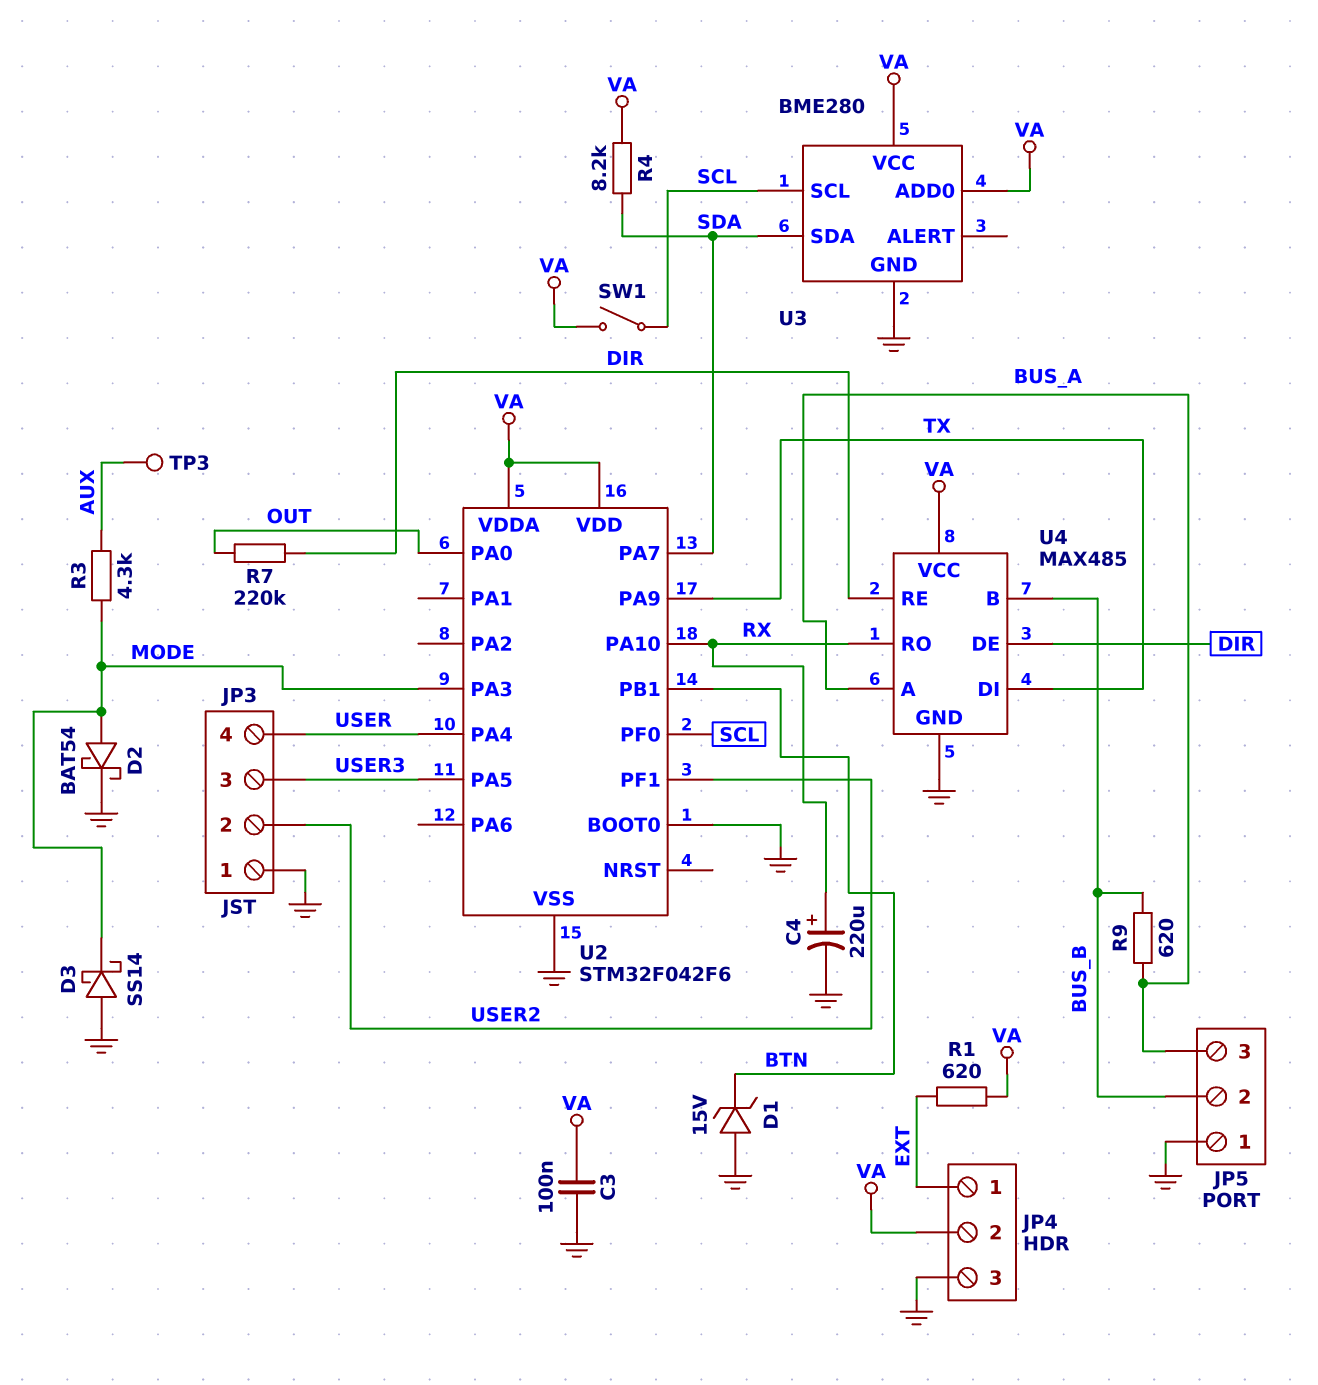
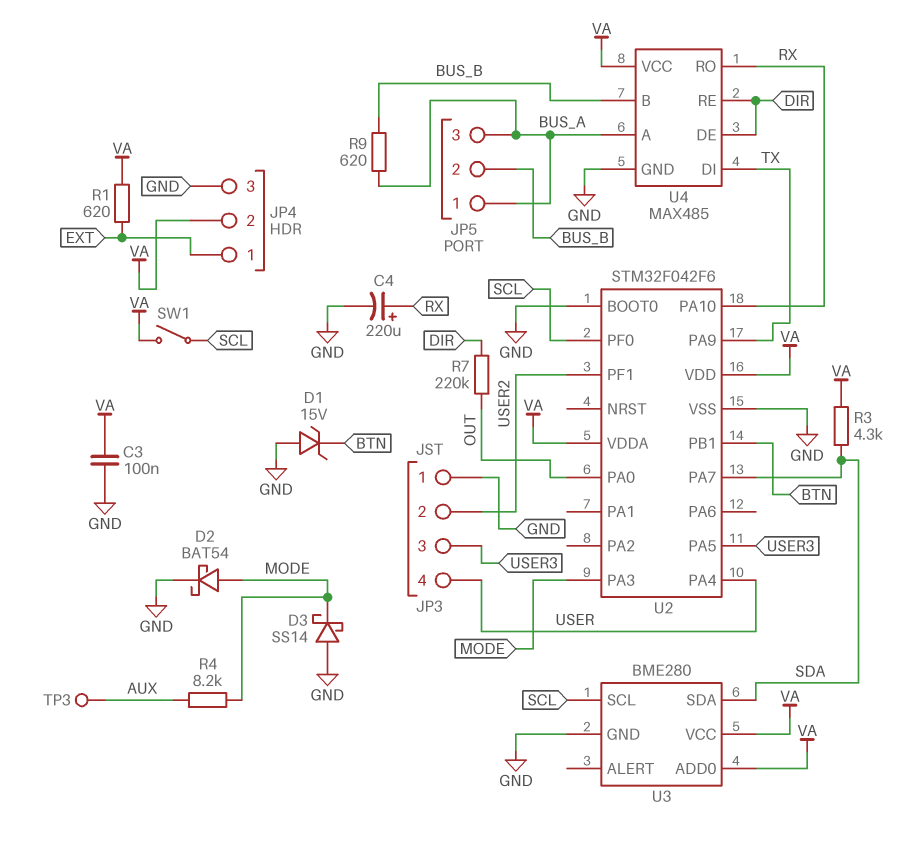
JP5 pin 1: GND -> BUS_A
R3: 4.3k (AUX, MODE) -> 4.3k (SDA, VA)
R4: 8.2k (SDA, VA) -> 8.2k (AUX, MODE)

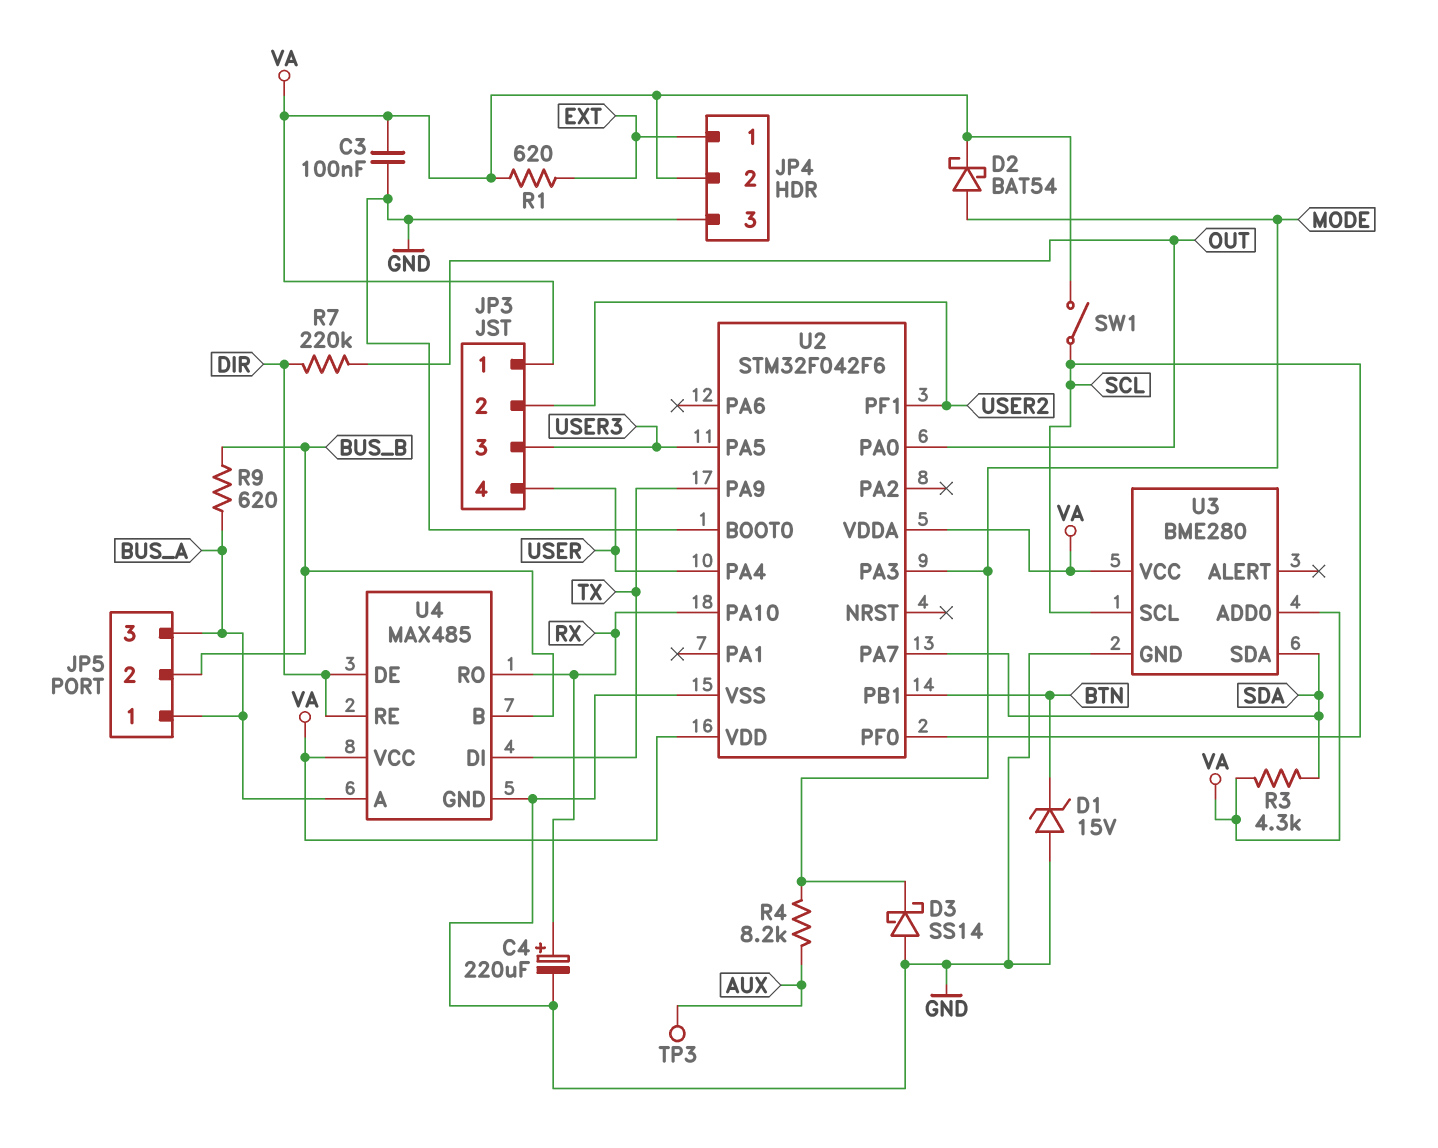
D2: schottky BAT54 (A MODE, K GND) -> schottky BAT54 (A MODE, K VA)
JP3 pin 1: GND -> VA

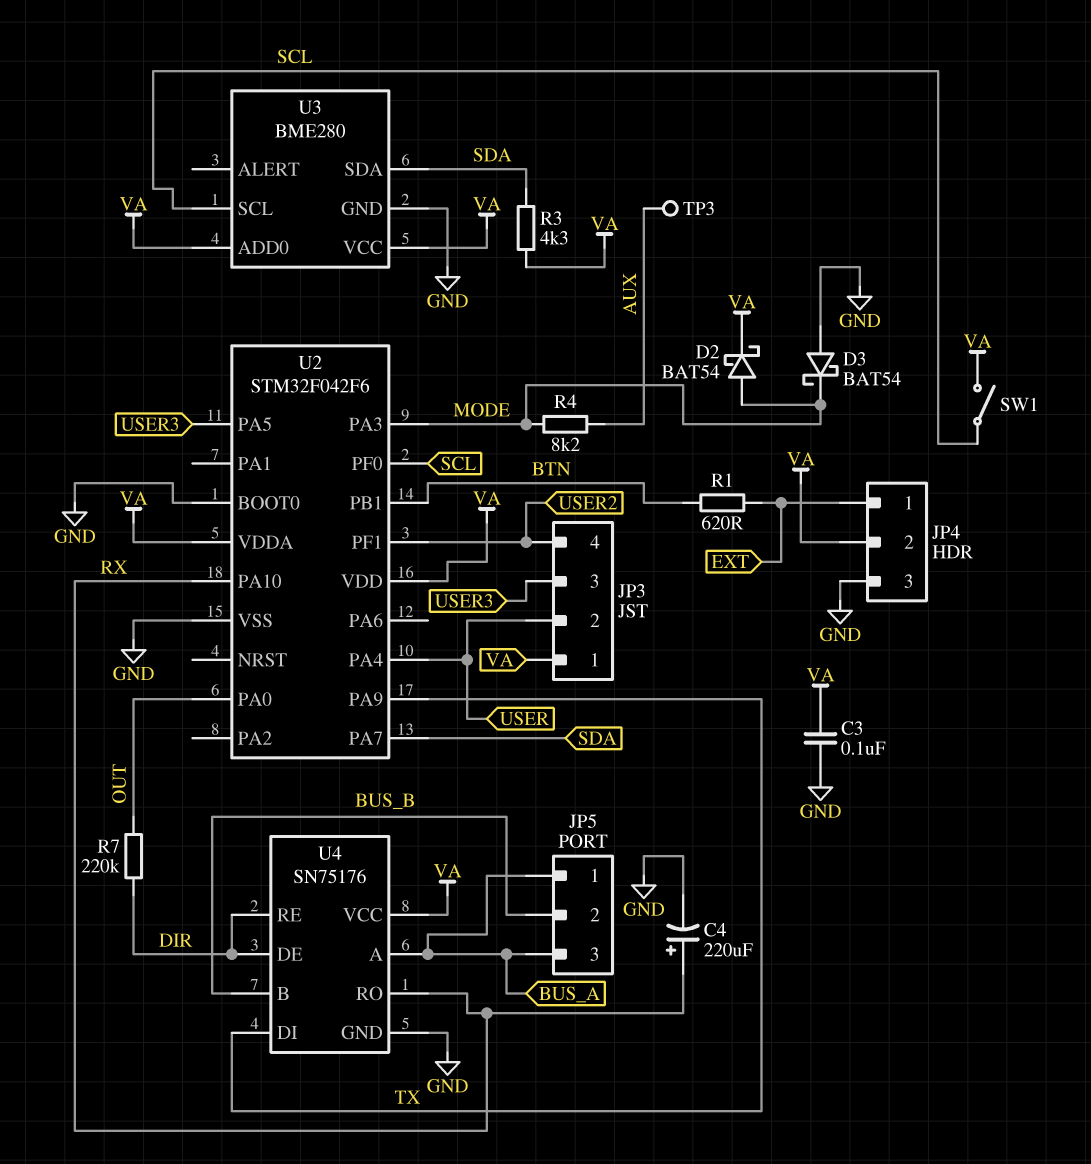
D1: zener 15V (A GND, K BTN) -> none
D3: schottky SS14 (A GND, K MODE) -> schottky BAT54 (A GND, K MODE)
JP3 pin 2: USER2 -> USER
JP3 pin 4: USER -> USER2
R1: 620 (EXT, VA) -> 620 (BTN, EXT)
R9: 620 (BUS_A, BUS_B) -> none
U4: MAX485 -> SN75176

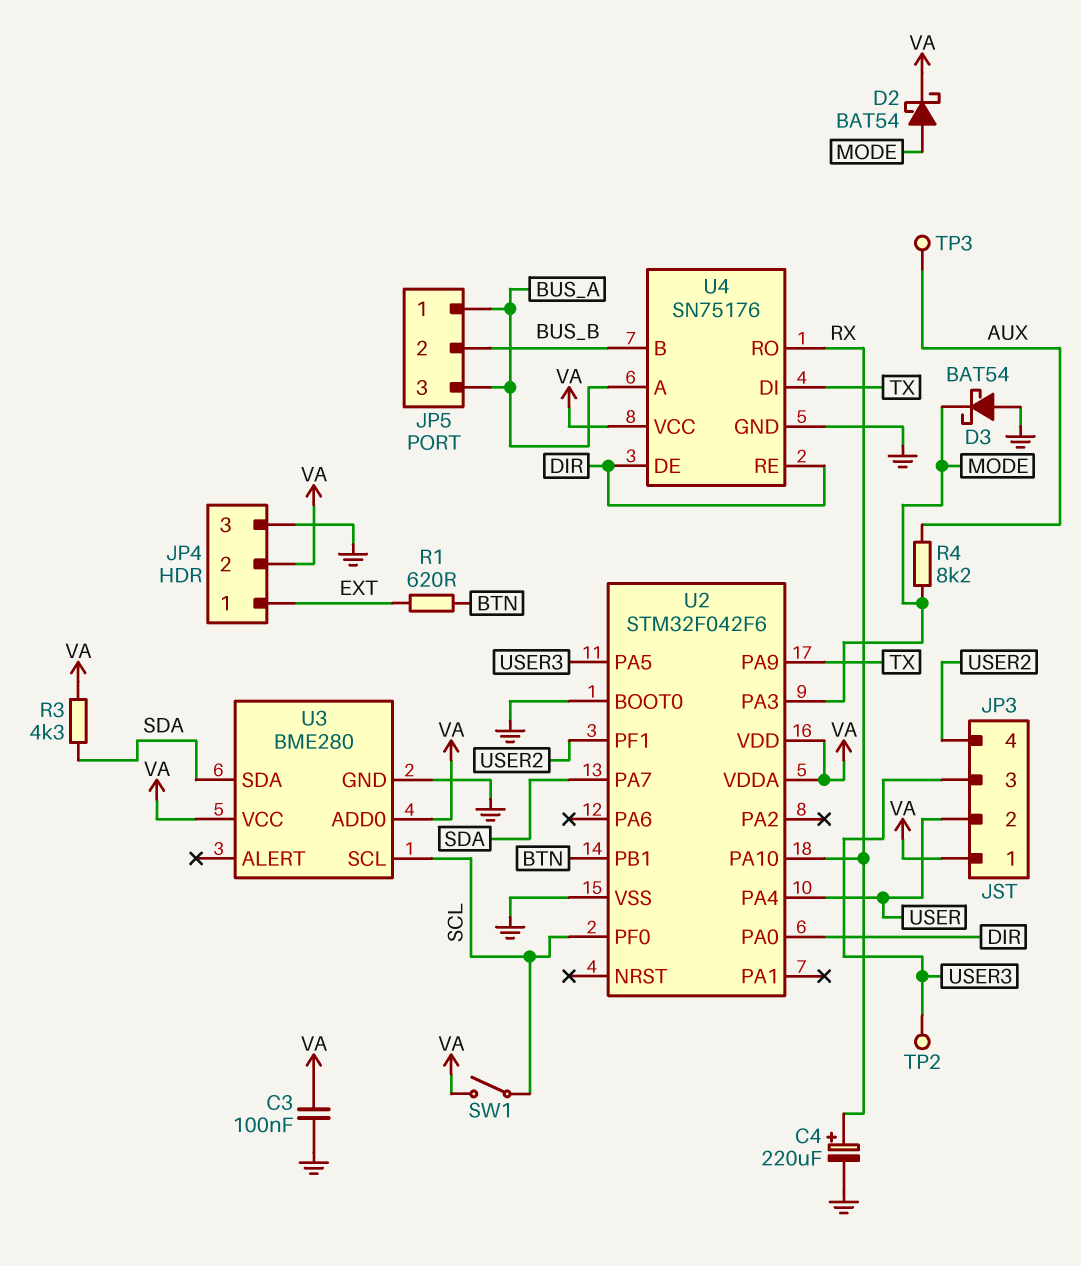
R7: 220k (DIR, OUT) -> none
TP2: none -> test point (USER3)
U2 pin PA0: OUT -> DIR

